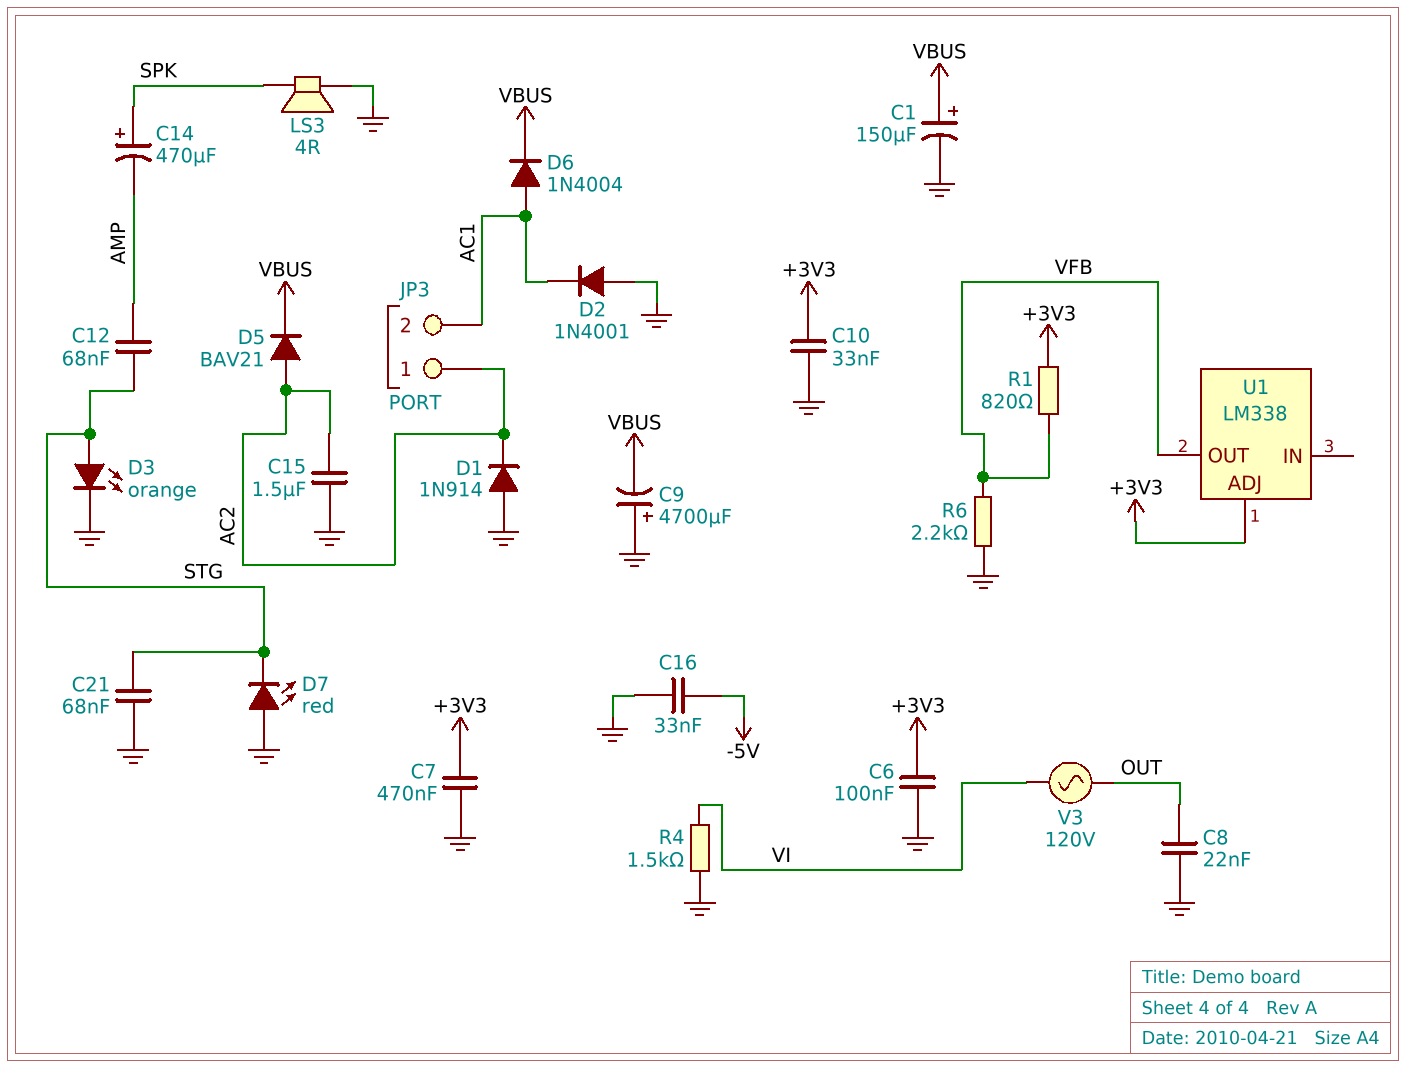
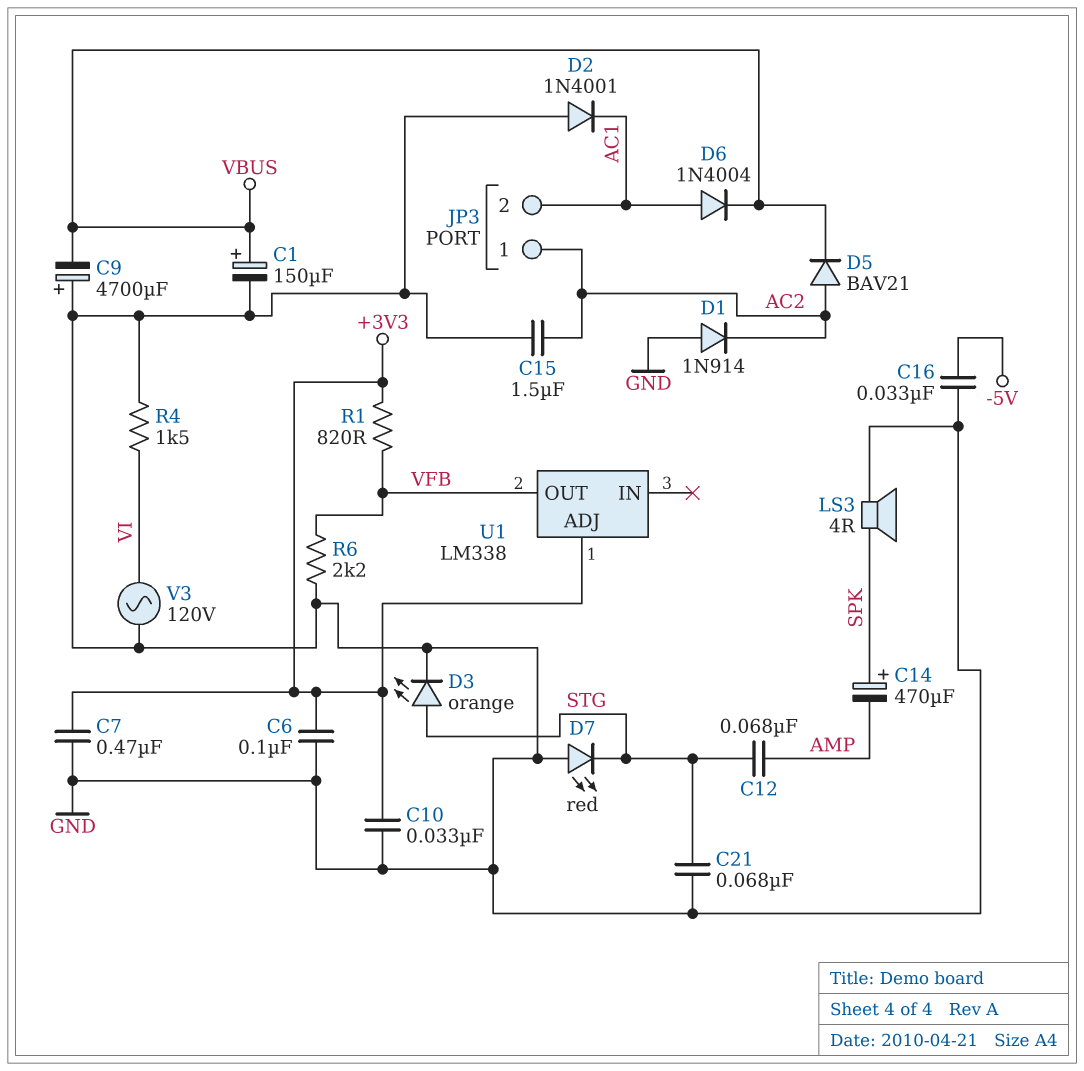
C8: 22nF (GND, OUT) -> none
V3: AC 120V (OUT, VI) -> AC 120V (GND, VI)

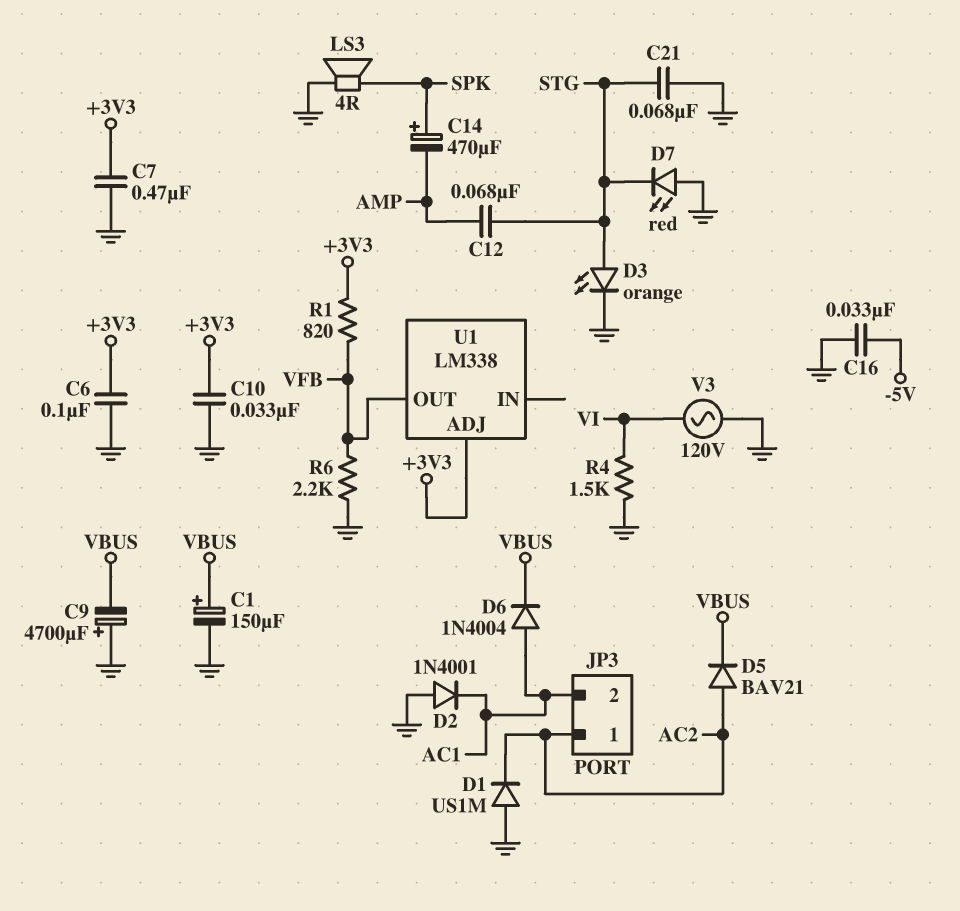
C15: 1.5uF (AC2, GND) -> none
D1: diode 1N914 (A GND, K AC2) -> diode US1M (A GND, K AC2)

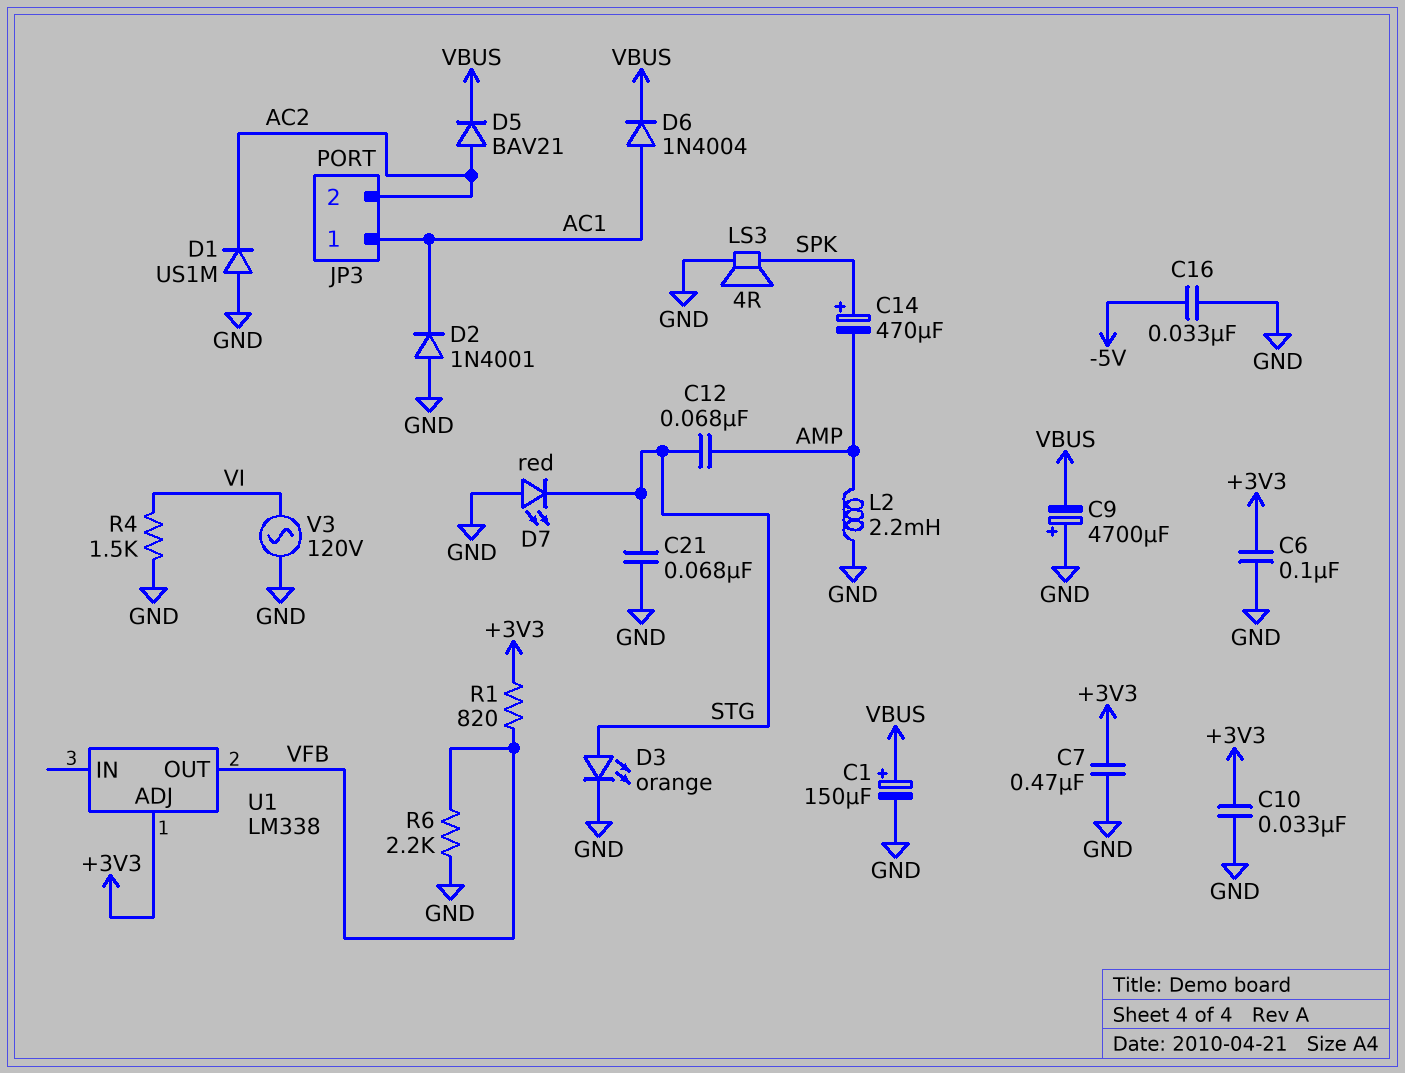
JP3 pin 1: AC2 -> AC1
JP3 pin 2: AC1 -> AC2
L2: none -> 2.2mH (AMP, GND)

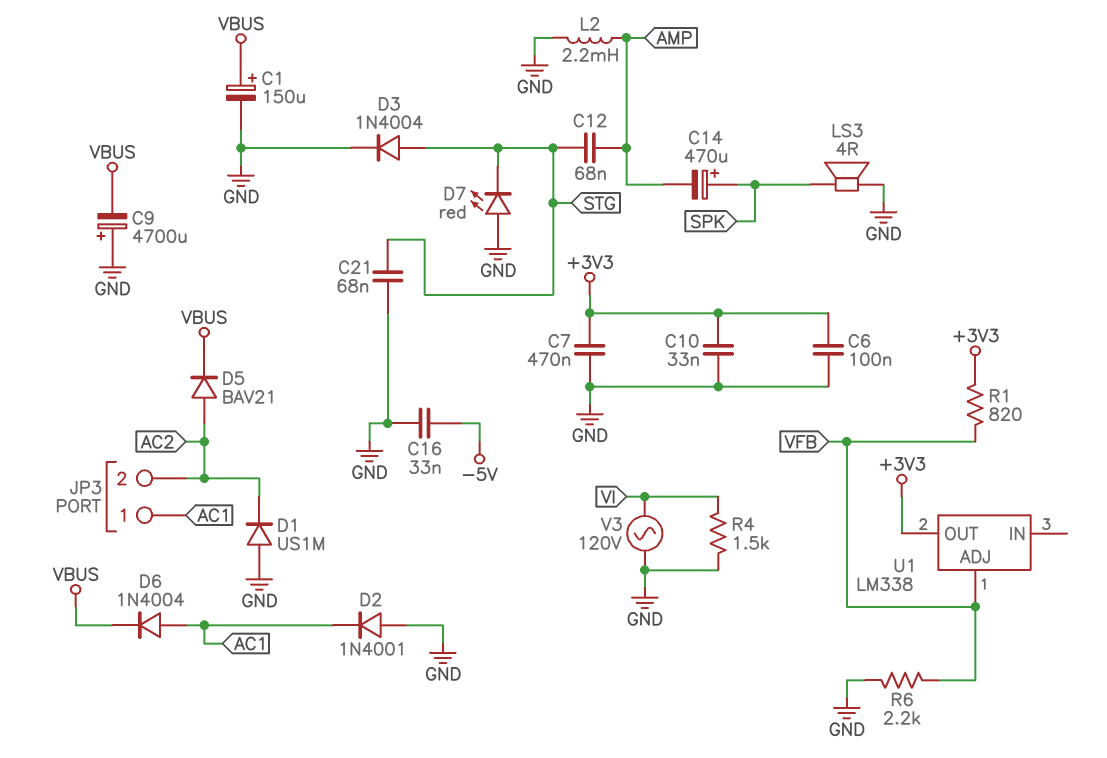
D3: LED orange (A STG, K GND) -> diode 1N4004 (A STG, K GND)
U1 pin ADJ: +3V3 -> VFB
U1 pin OUT: VFB -> +3V3

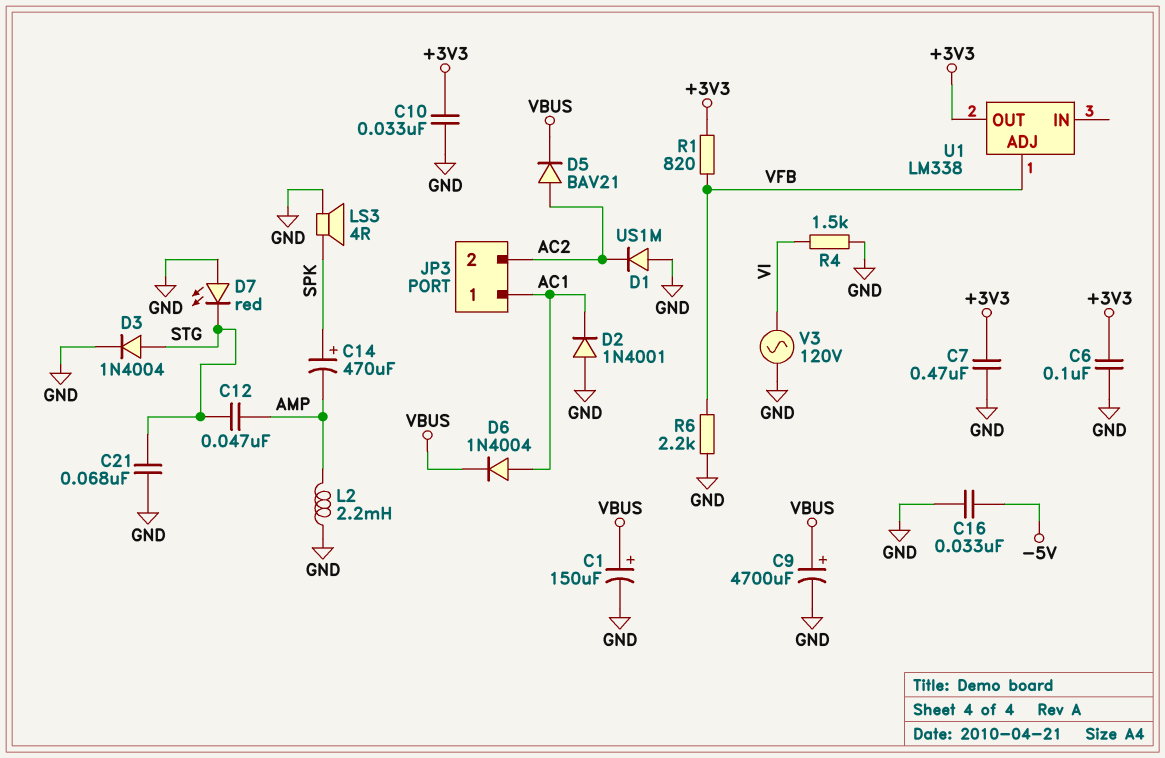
C9: 4700uF (plus GND, minus VBUS) -> 4700uF (plus VBUS, minus GND)
C12: 68nF (AMP, STG) -> 47nF (AMP, STG)

